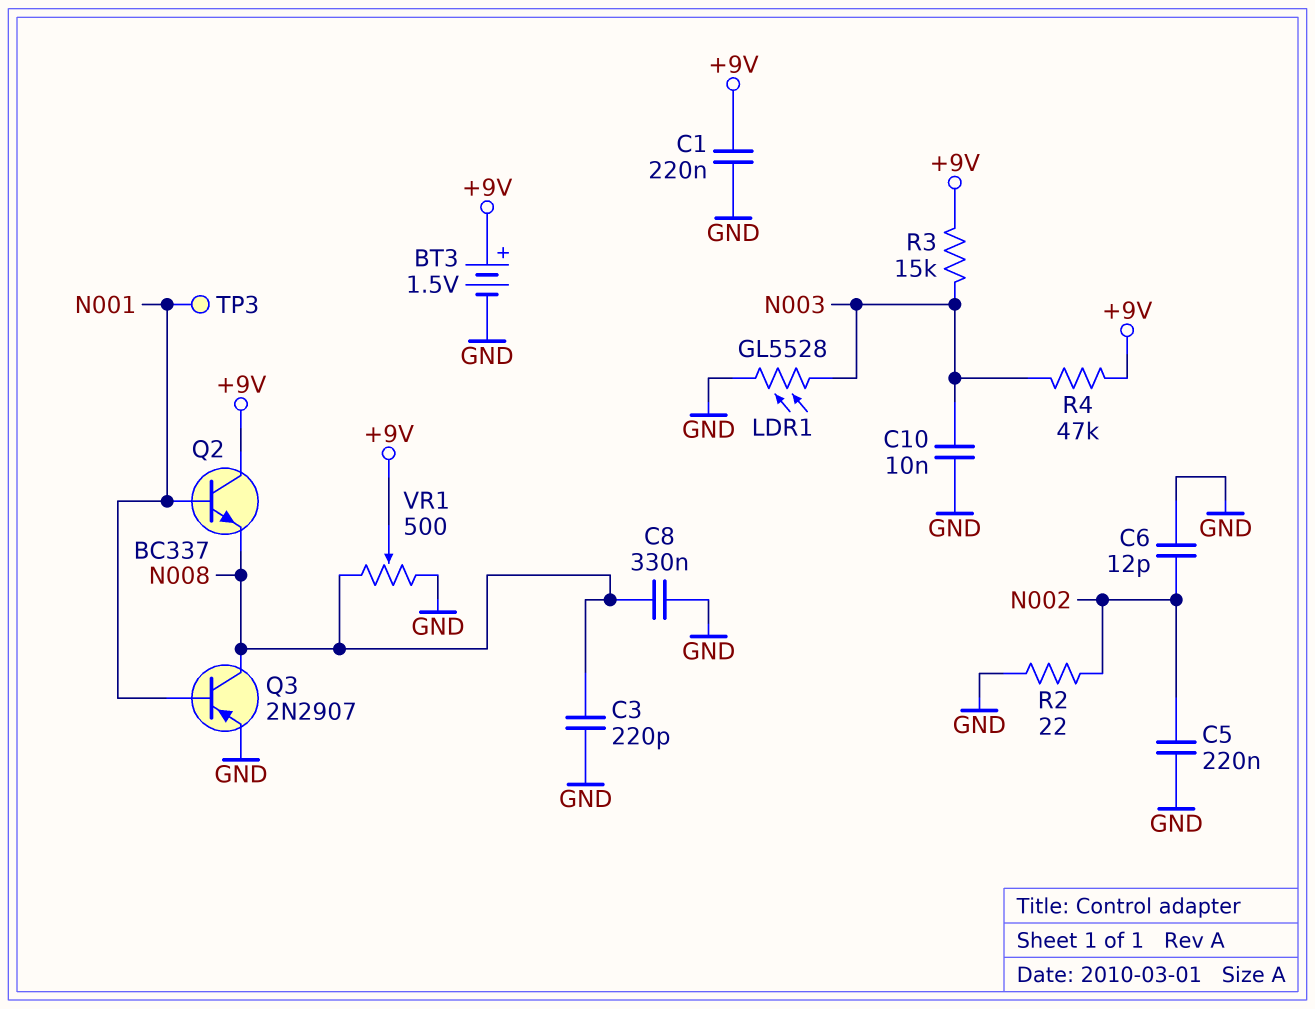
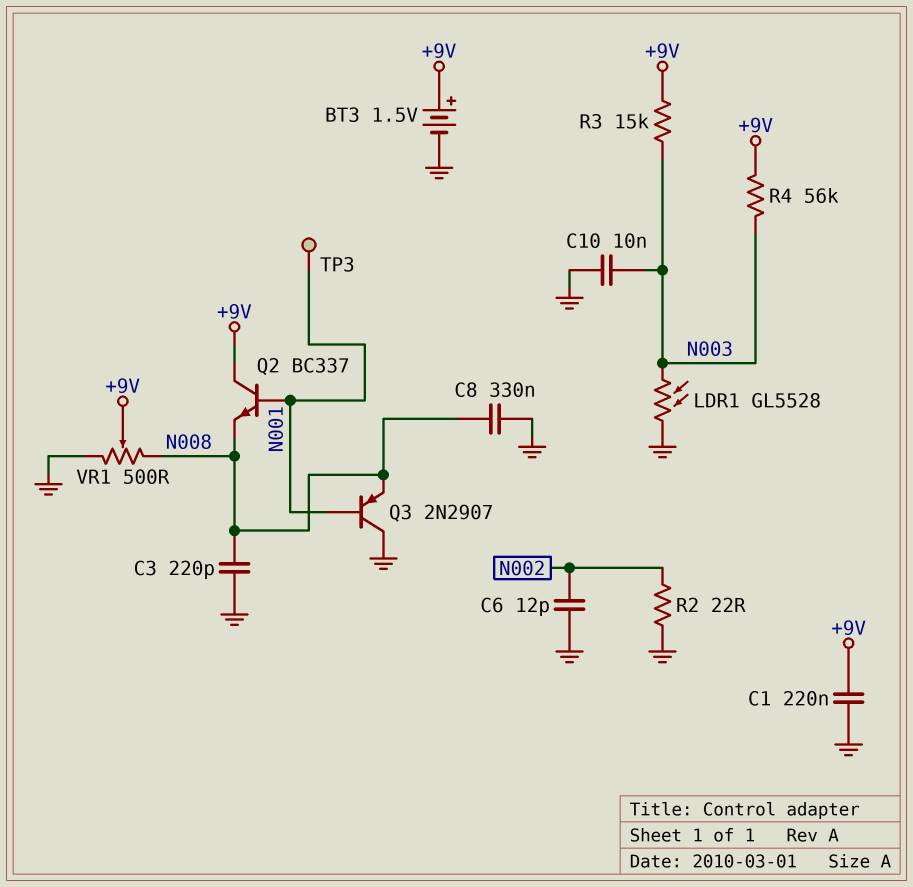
C5: 220nF (GND, N002) -> none
Q3: PNP 2N2907 (B N001, C N008, E GND) -> PNP 2N2907 (B N001, C GND, E N008)
R4: 47k (+9V, N003) -> 56k (+9V, N003)

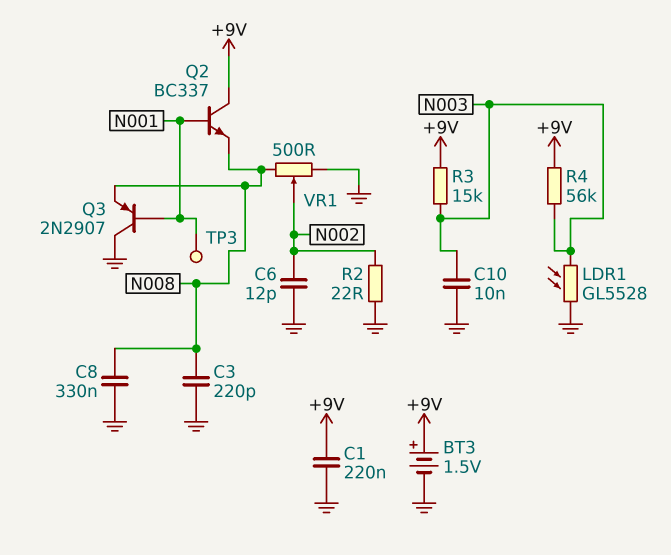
VR1: 500 (GND, N008, wiper +9V) -> 500 (GND, N008, wiper N002)

